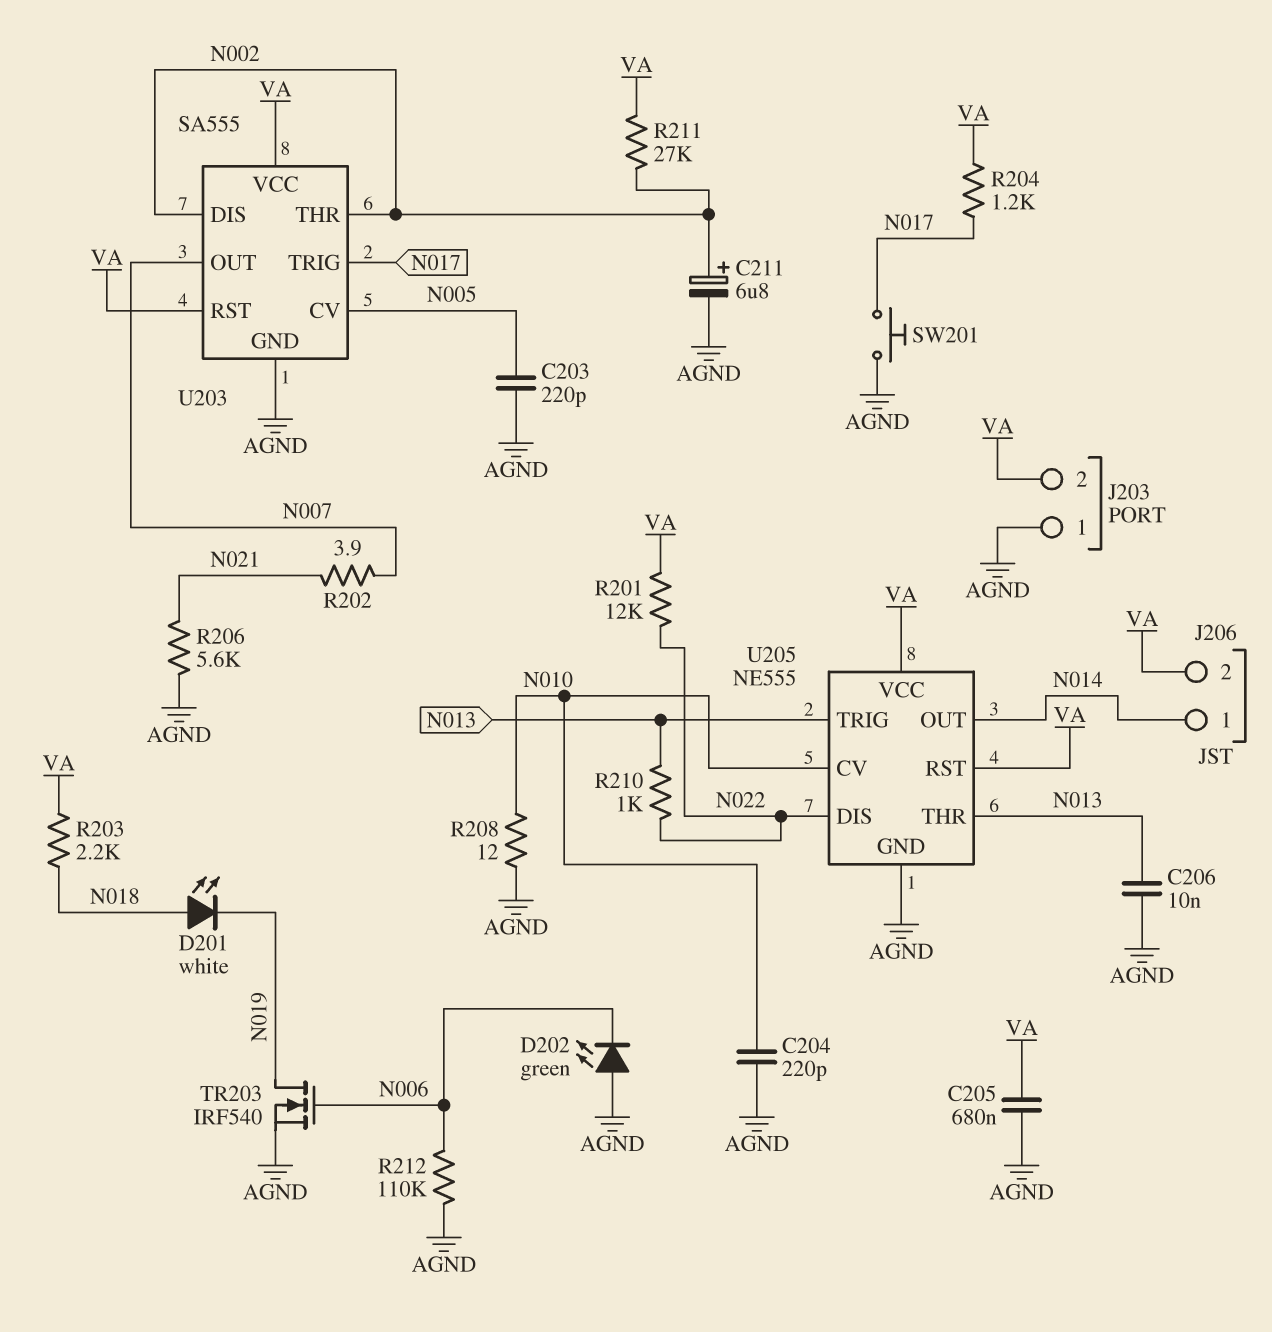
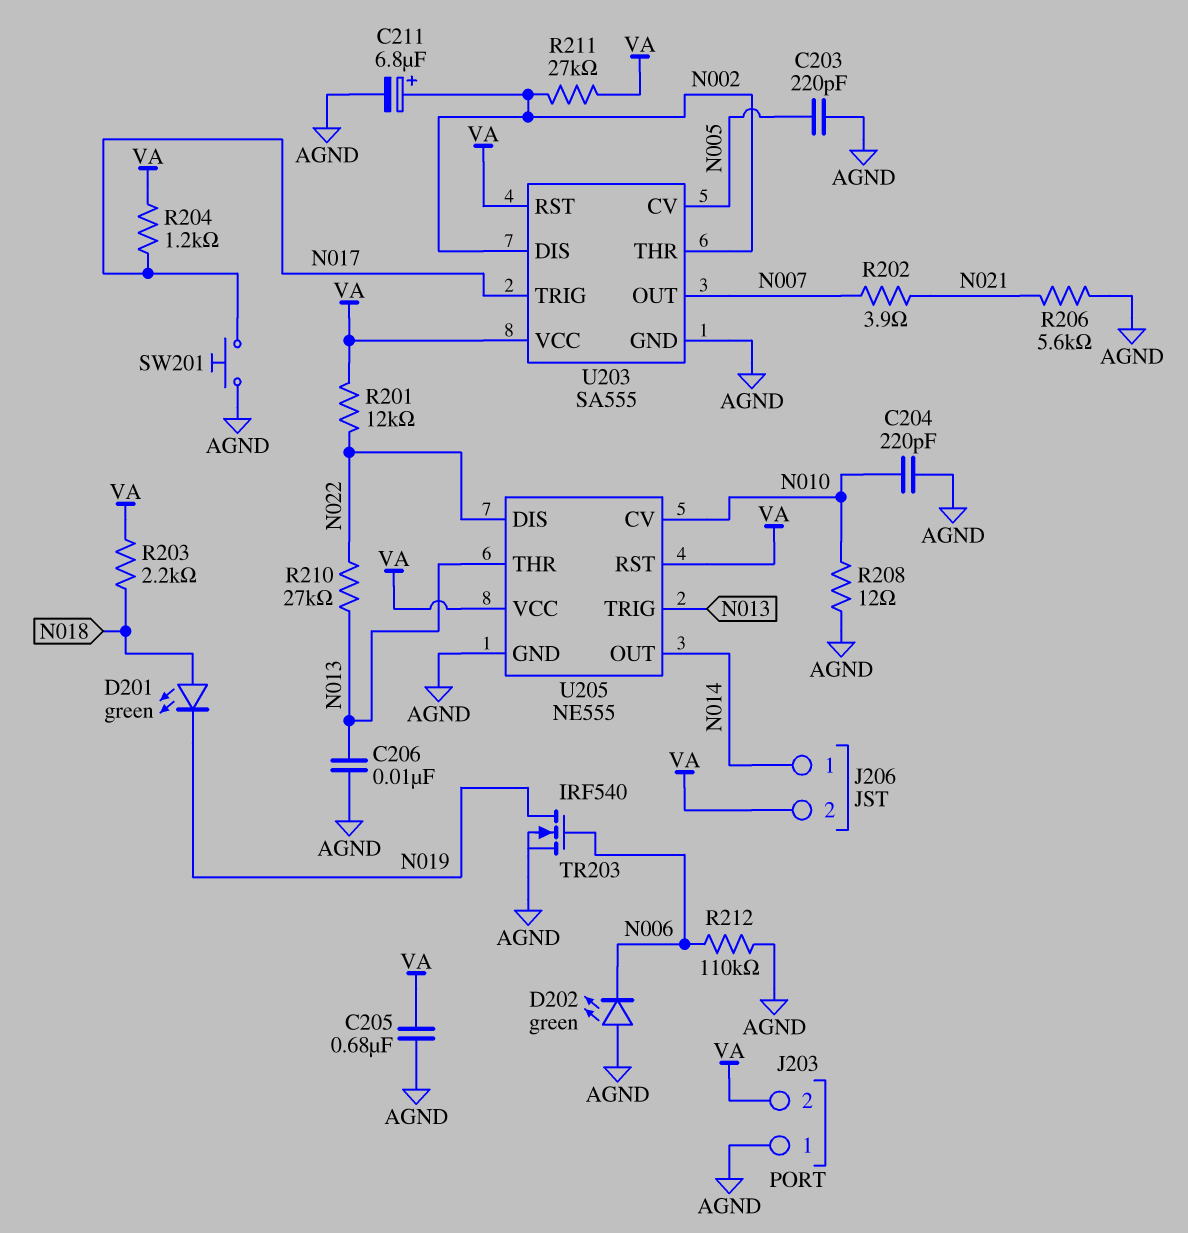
D201: LED white (A N018, K N019) -> LED green (A N018, K N019)
R210: 1k (N013, N022) -> 27k (N013, N022)

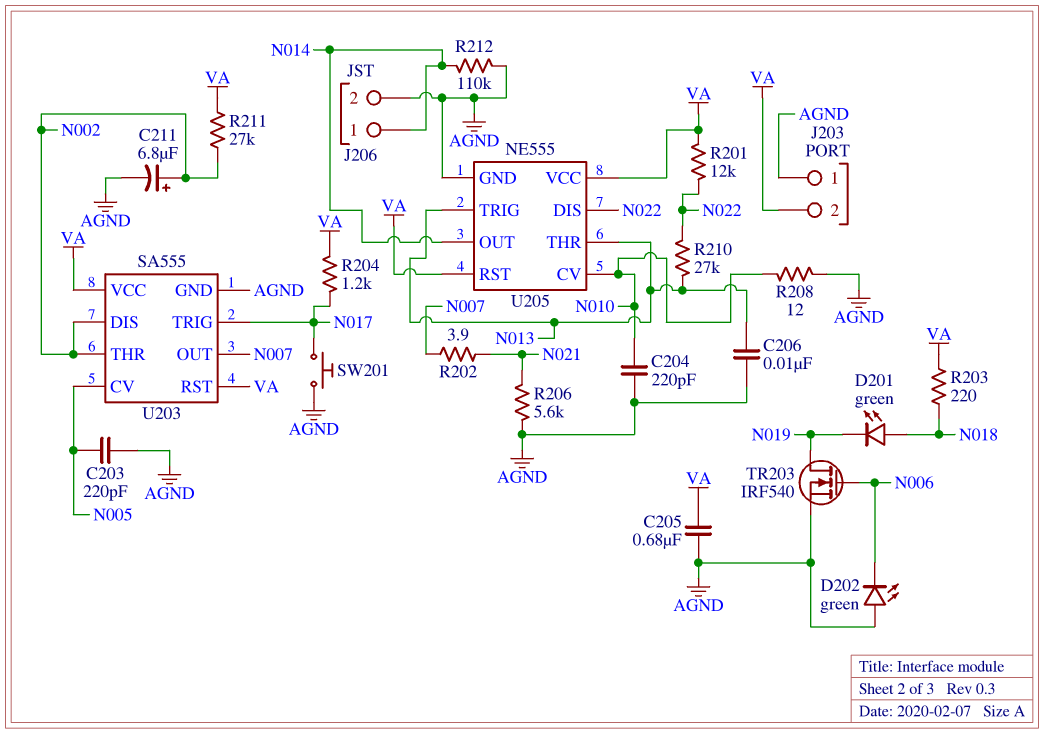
J206 pin 2: VA -> AGND
R203: 2.2k (N018, VA) -> 220 (N018, VA)
R212: 110k (AGND, N006) -> 110k (AGND, N014)

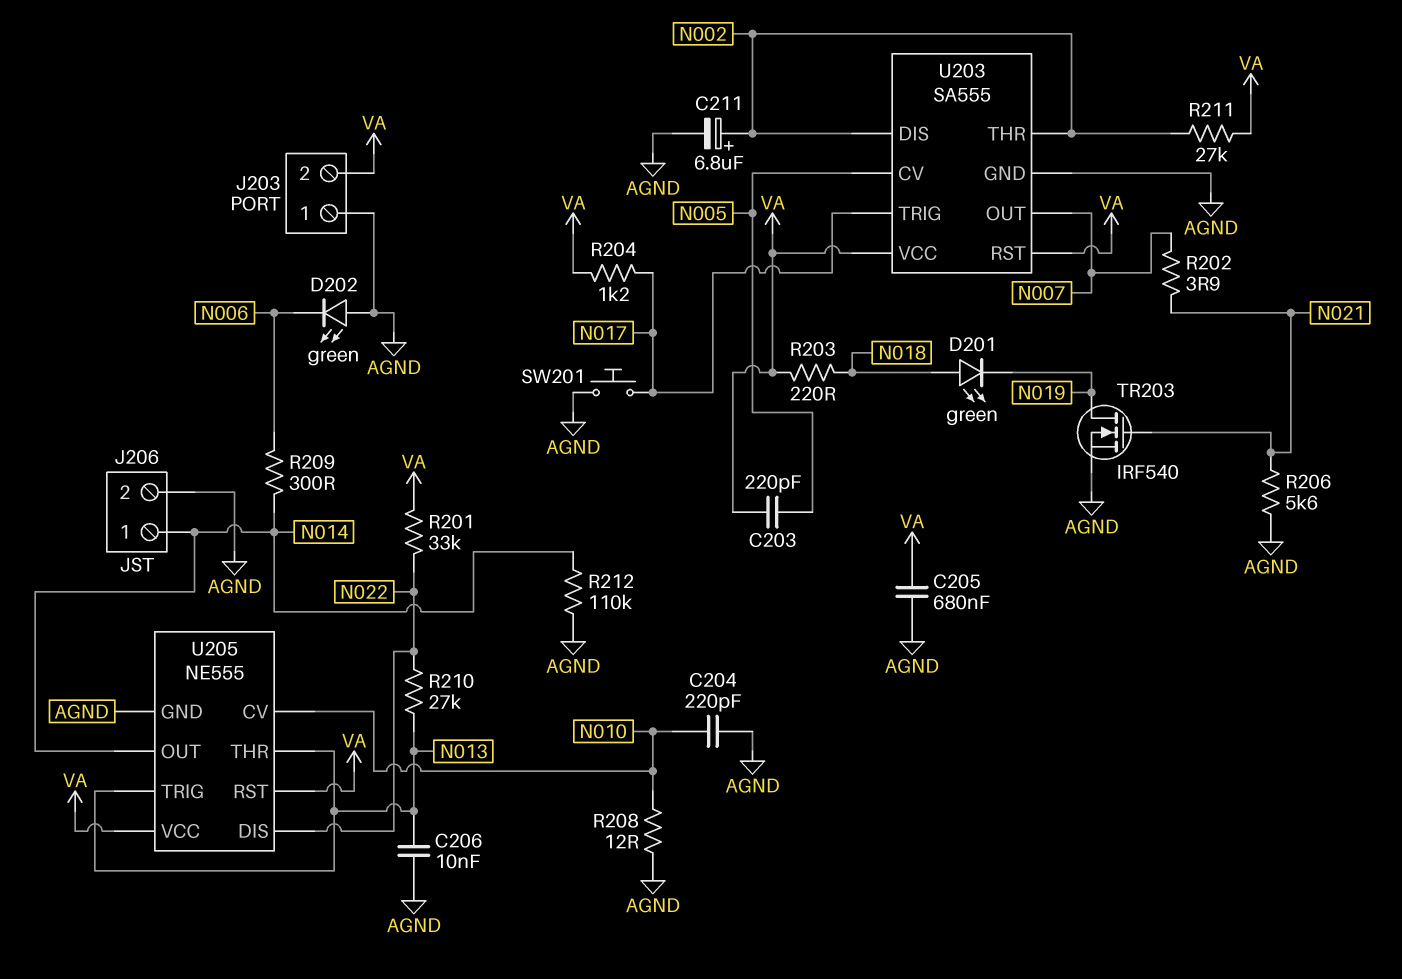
C203: 220pF (AGND, N005) -> 220pF (N005, VA)
R201: 12k (N022, VA) -> 33k (N022, VA)
R209: none -> 300 (N006, N014)
TR203: NMOS IRF540 (G N006, D N019, S AGND) -> NMOS IRF540 (G N021, D N019, S AGND)

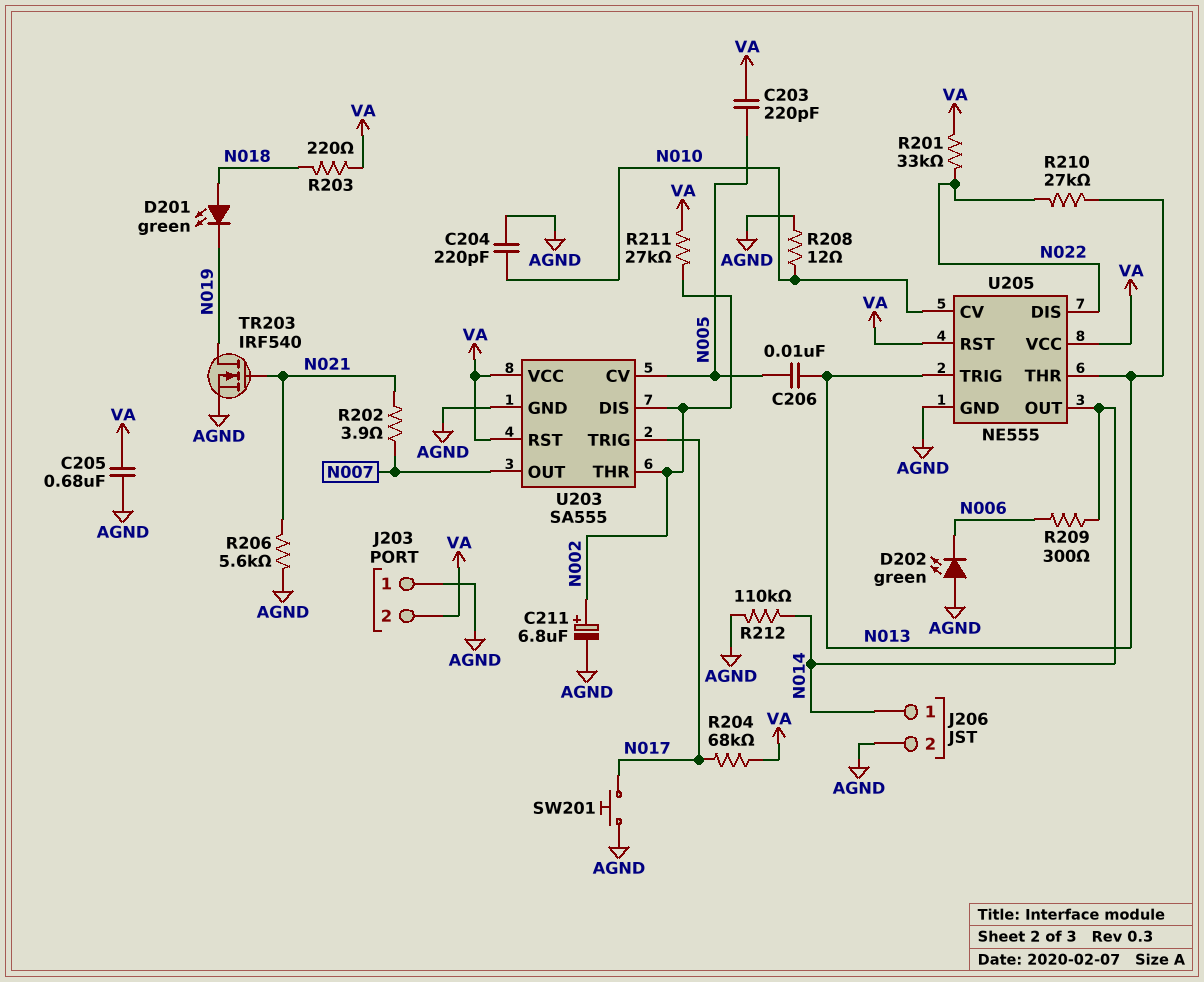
C206: 10nF (AGND, N013) -> 10nF (N005, N013)
R204: 1.2k (N017, VA) -> 68k (N017, VA)

